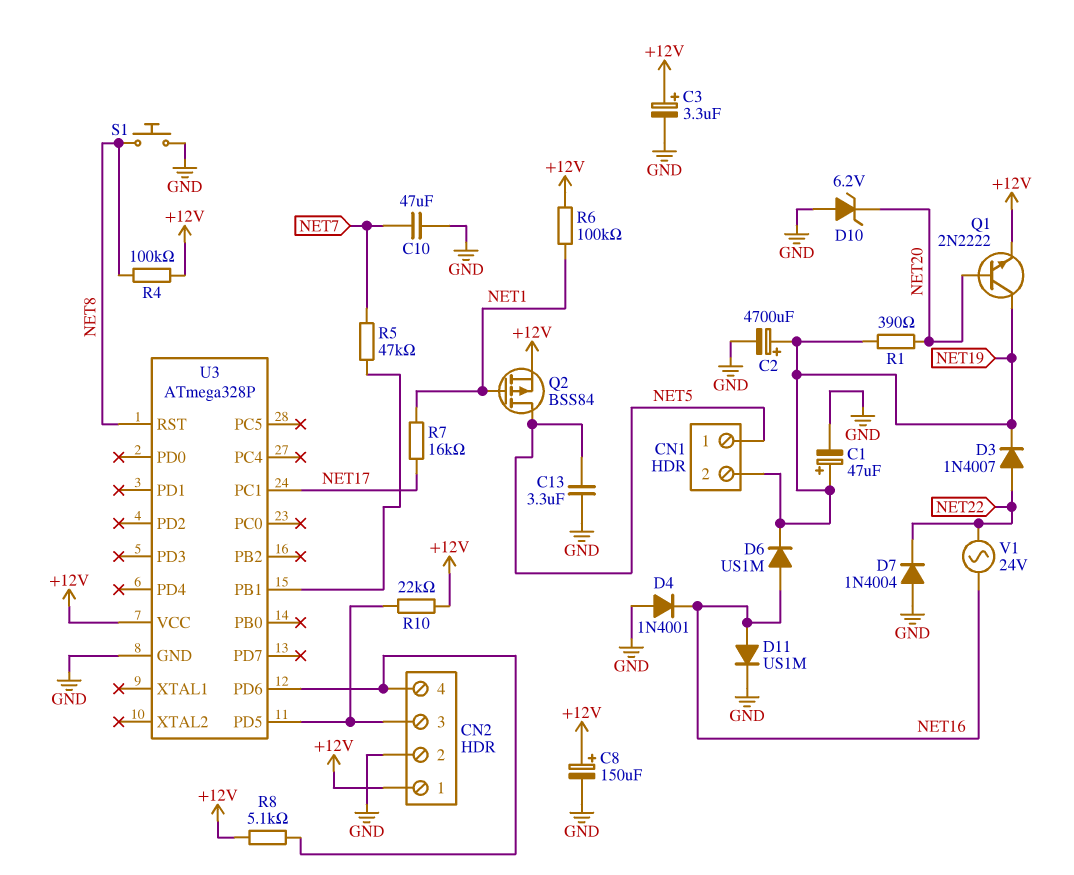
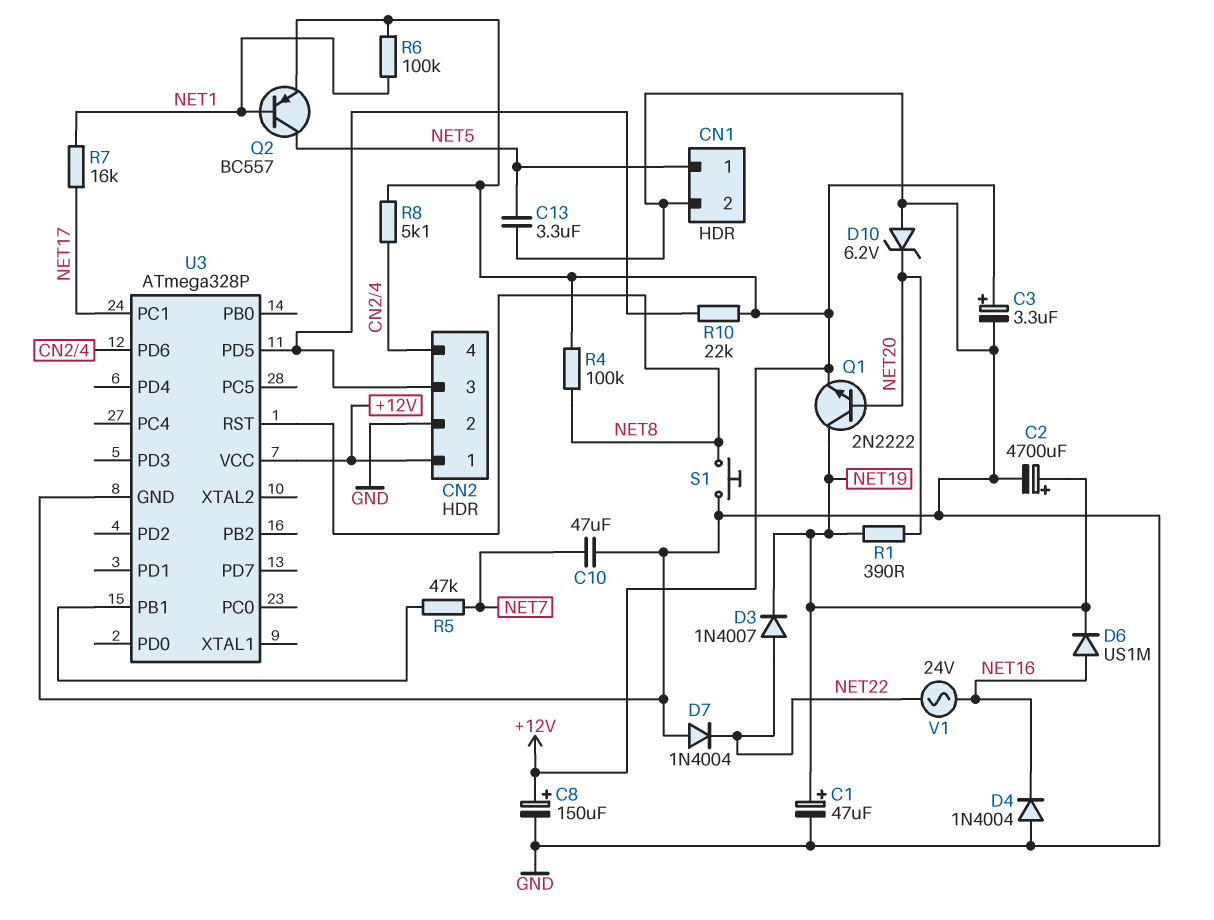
CN1 pin 2: NET19 -> GND
D4: diode 1N4001 (A GND, K NET16) -> diode 1N4004 (A GND, K NET16)
D11: diode US1M (A NET16, K GND) -> none
Q2: PMOS BSS84 (G NET1, D NET5, S +12V) -> PNP BC557 (B NET1, C NET5, E +12V)

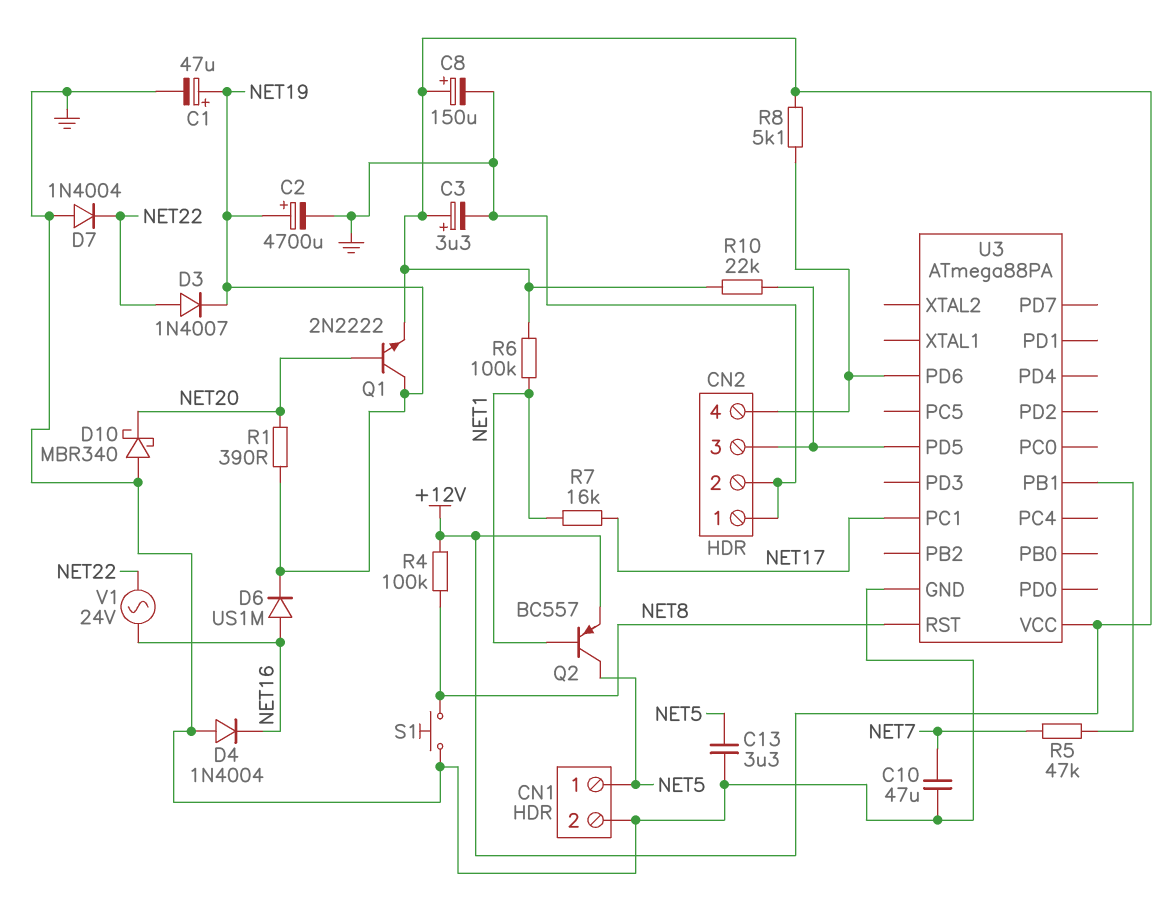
CN2 pin 1: +12V -> GND
D10: zener 6.2V (A GND, K NET20) -> schottky MBR340 (A GND, K NET20)
U3: ATmega328P -> ATmega88PA

